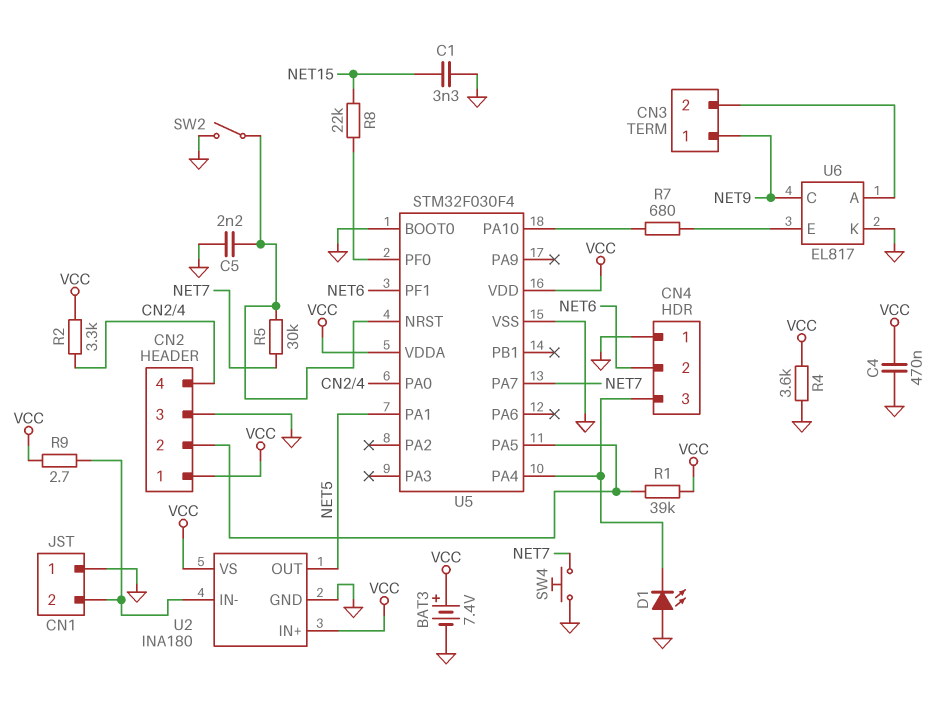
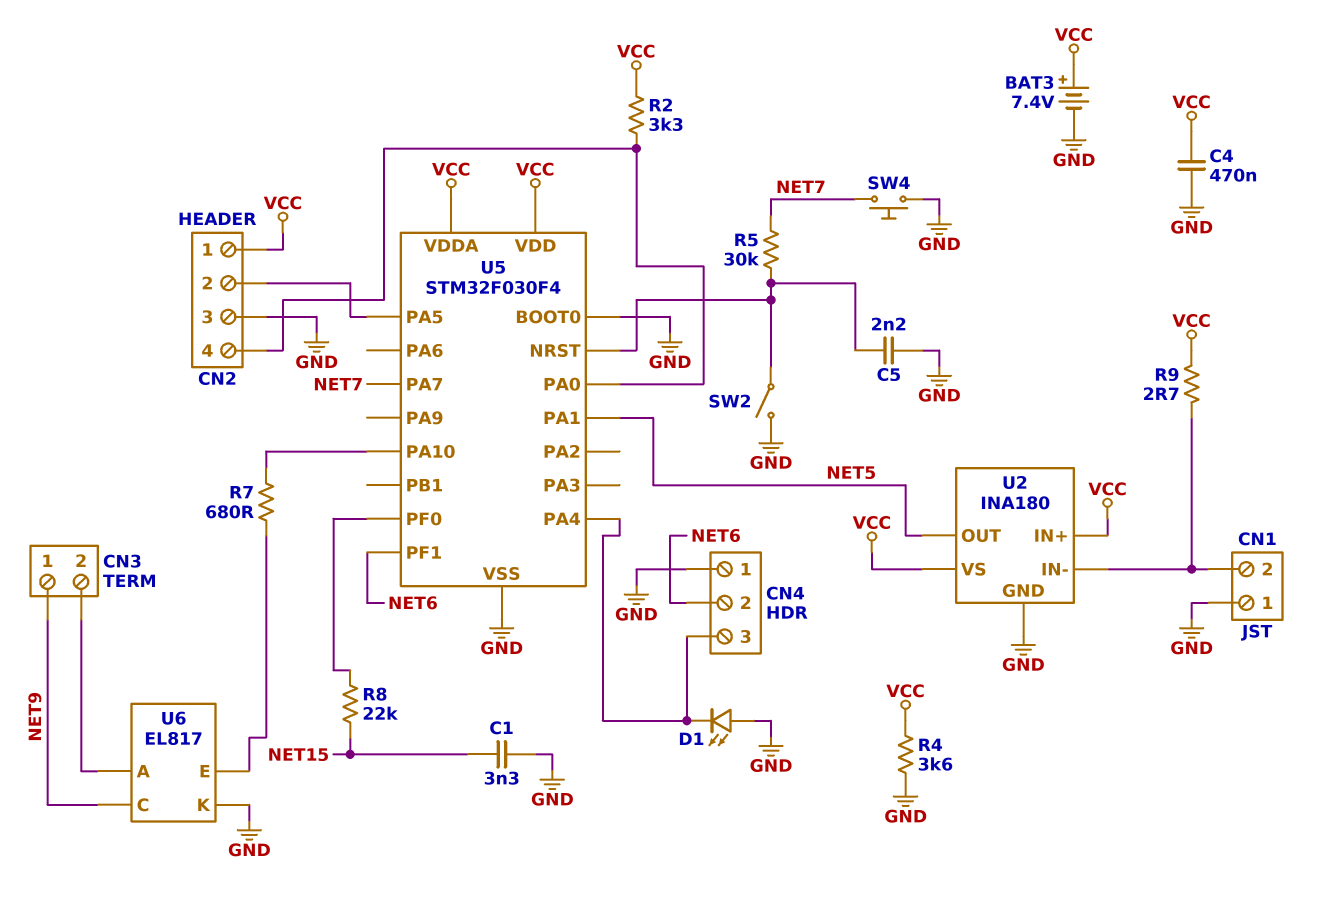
R1: 39k (CN2/2, VCC) -> none

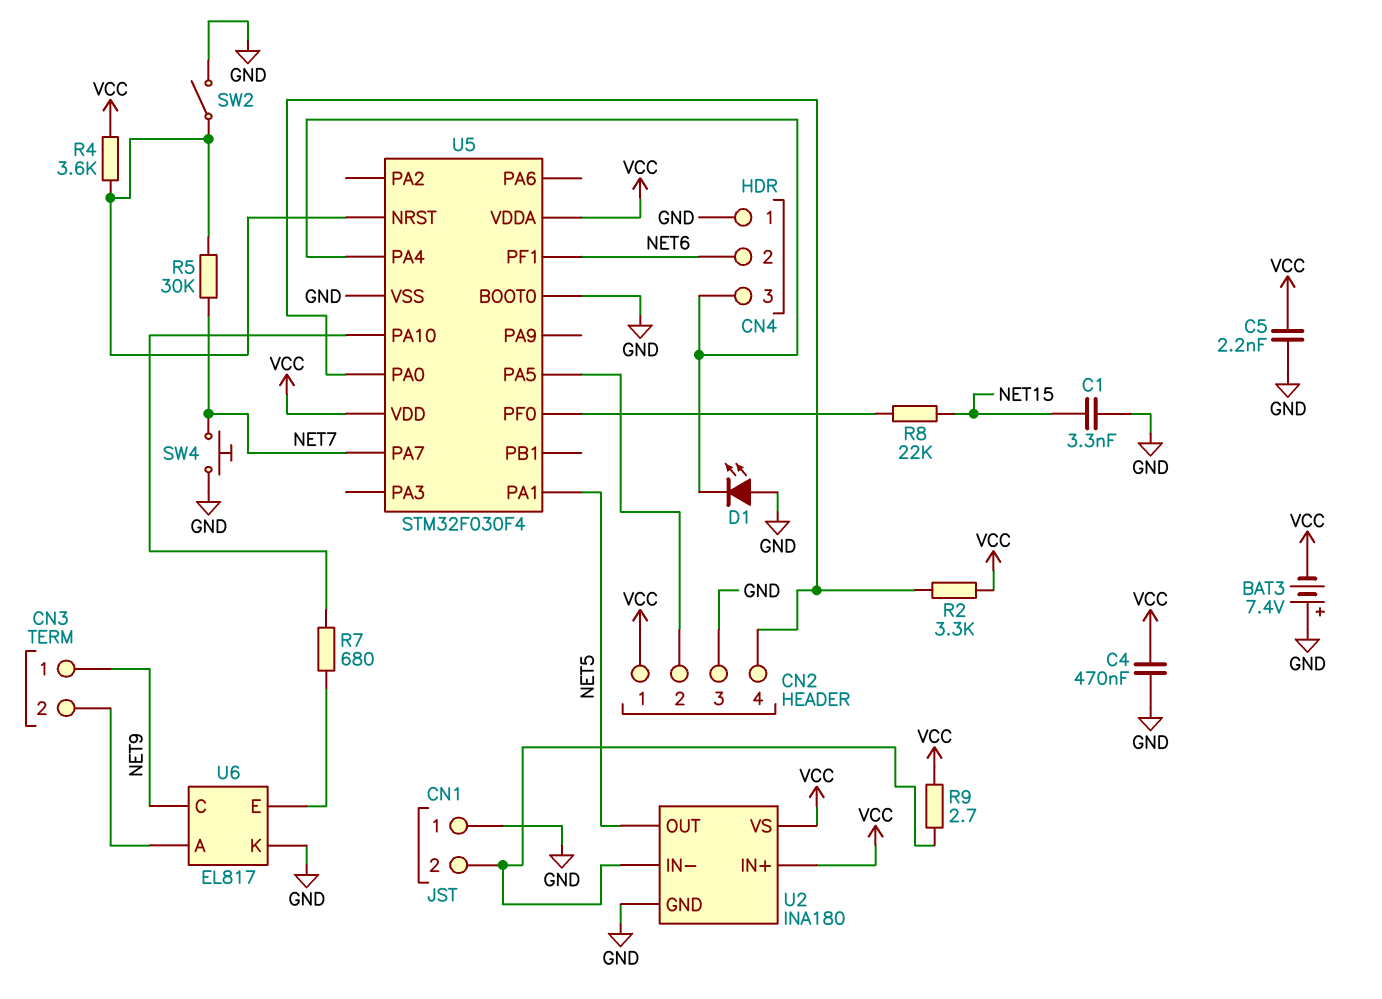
BAT3: 7.4V (plus VCC, minus GND) -> 7.4V (plus GND, minus VCC)
C5: 2.2nF (GND, U5/NRST) -> 2.2nF (GND, VCC)
R4: 3.6k (GND, VCC) -> 3.6k (U5/NRST, VCC)

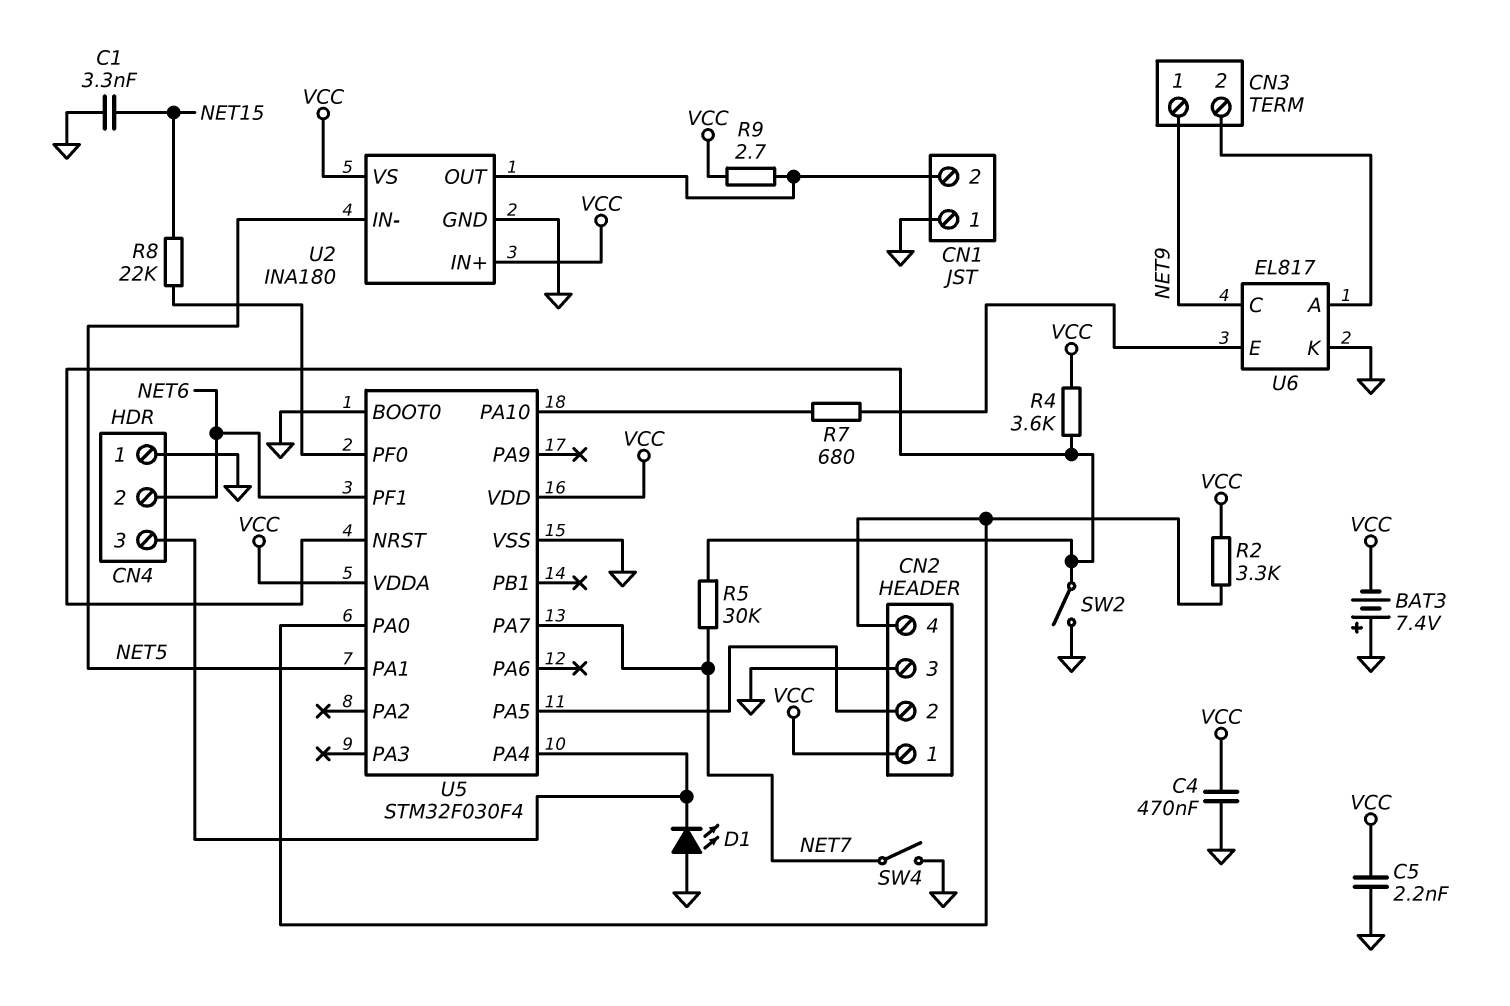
SW4: button (GND, NET7) -> switch (GND, NET7)
U2 pin IN-: CN1/2 -> NET5
U2 pin OUT: NET5 -> CN1/2

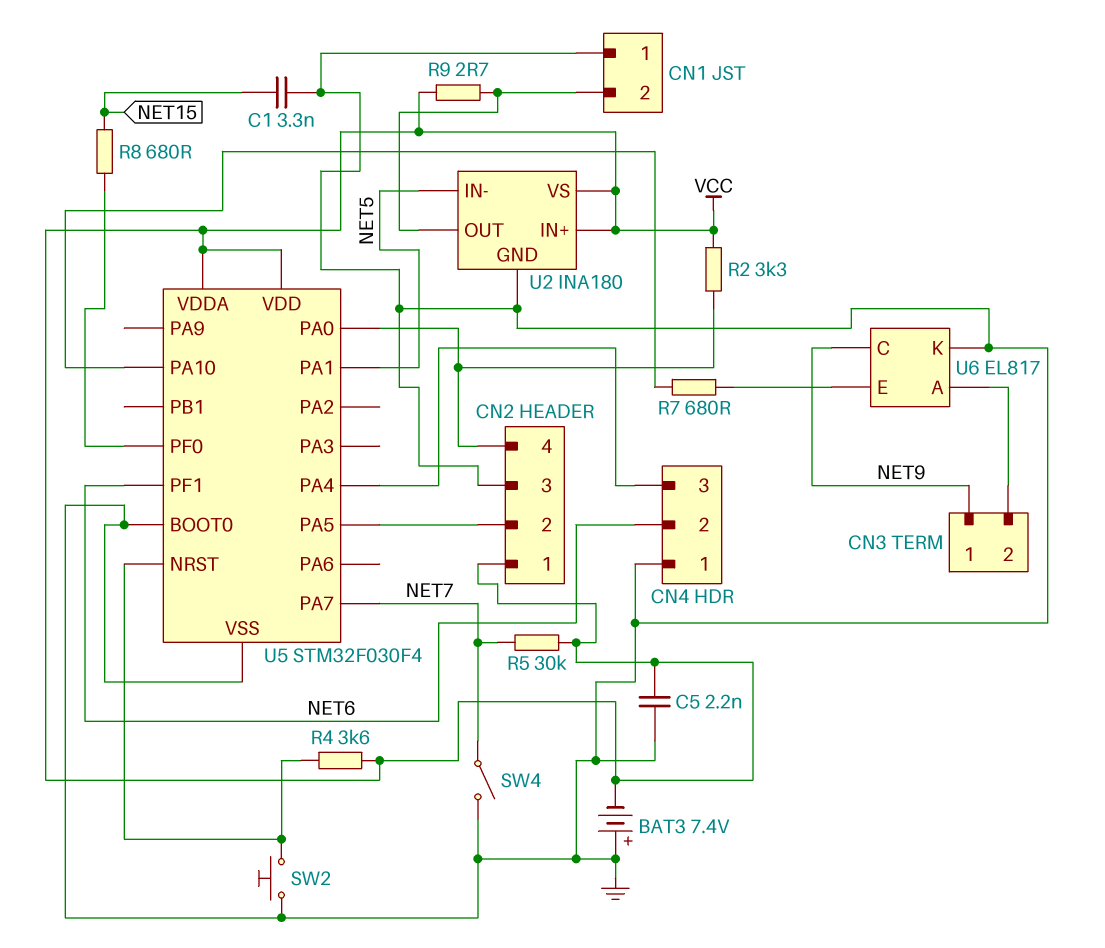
C4: 470nF (GND, VCC) -> none
D1: LED (A GND, K CN4/3) -> none
R5: 30k (NET7, U5/NRST) -> 30k (NET7, VCC)
R8: 22k (NET15, U5/PF0) -> 680 (NET15, U5/PF0)
SW2: switch (GND, U5/NRST) -> button (GND, U5/NRST)

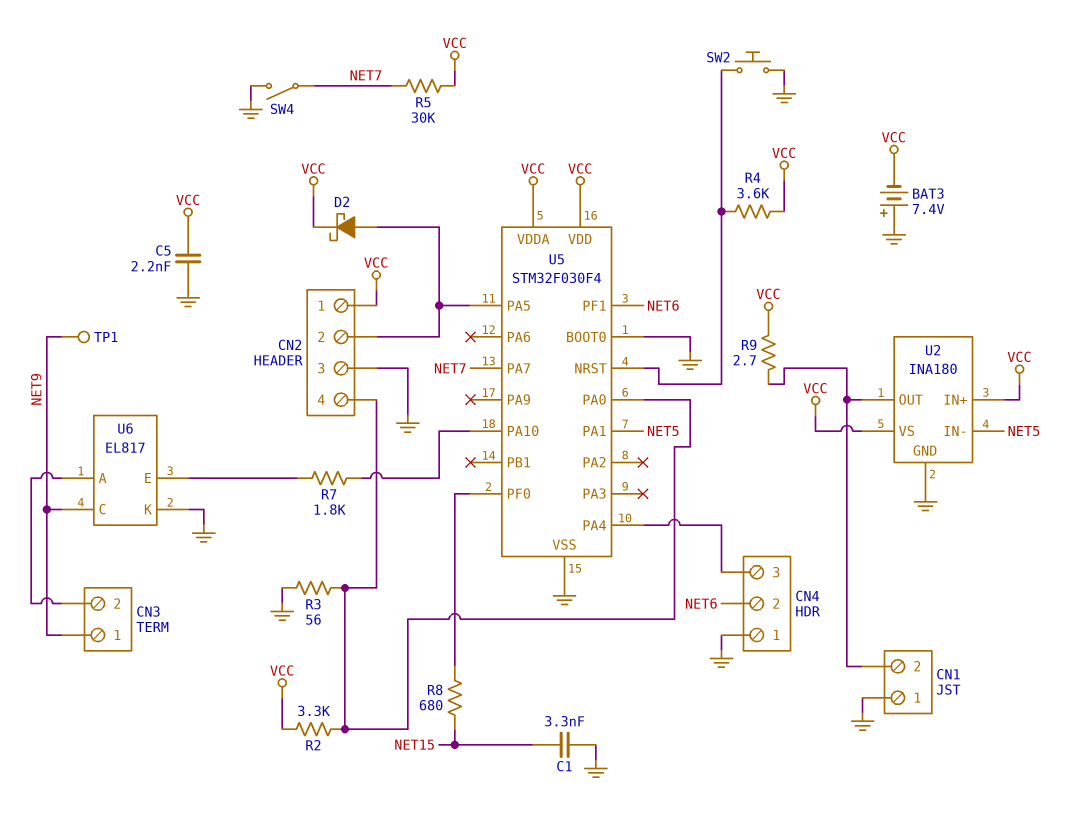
D2: none -> schottky (A CN2/2, K VCC)
R3: none -> 56 (CN2/4, GND)
R7: 680 (U5/PA10, U6/E) -> 1.8k (U5/PA10, U6/E)
TP1: none -> test point (NET9)

